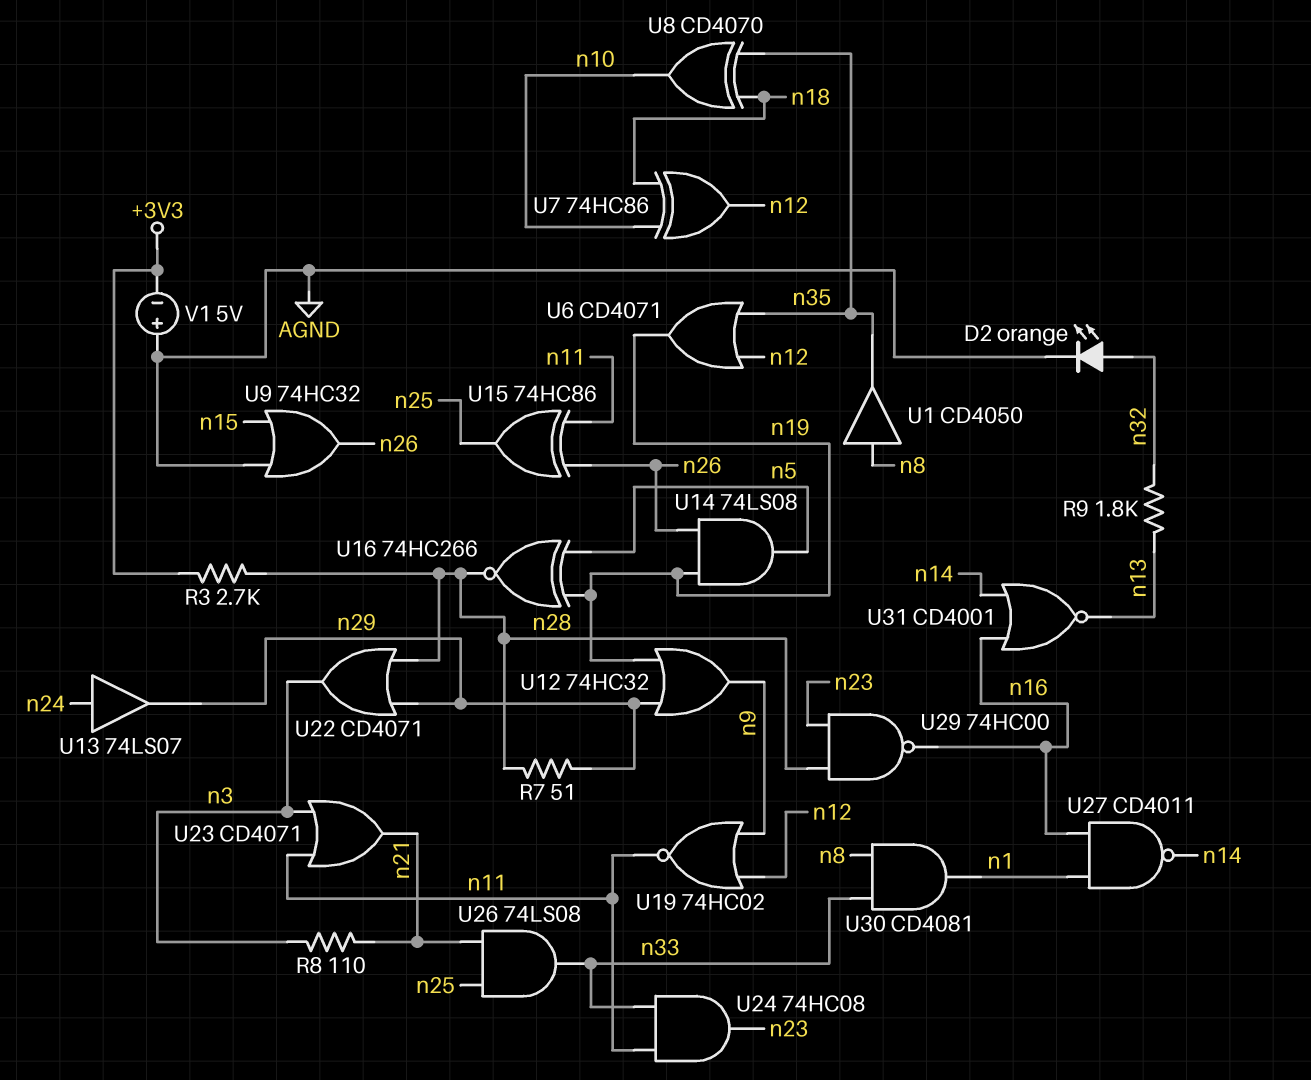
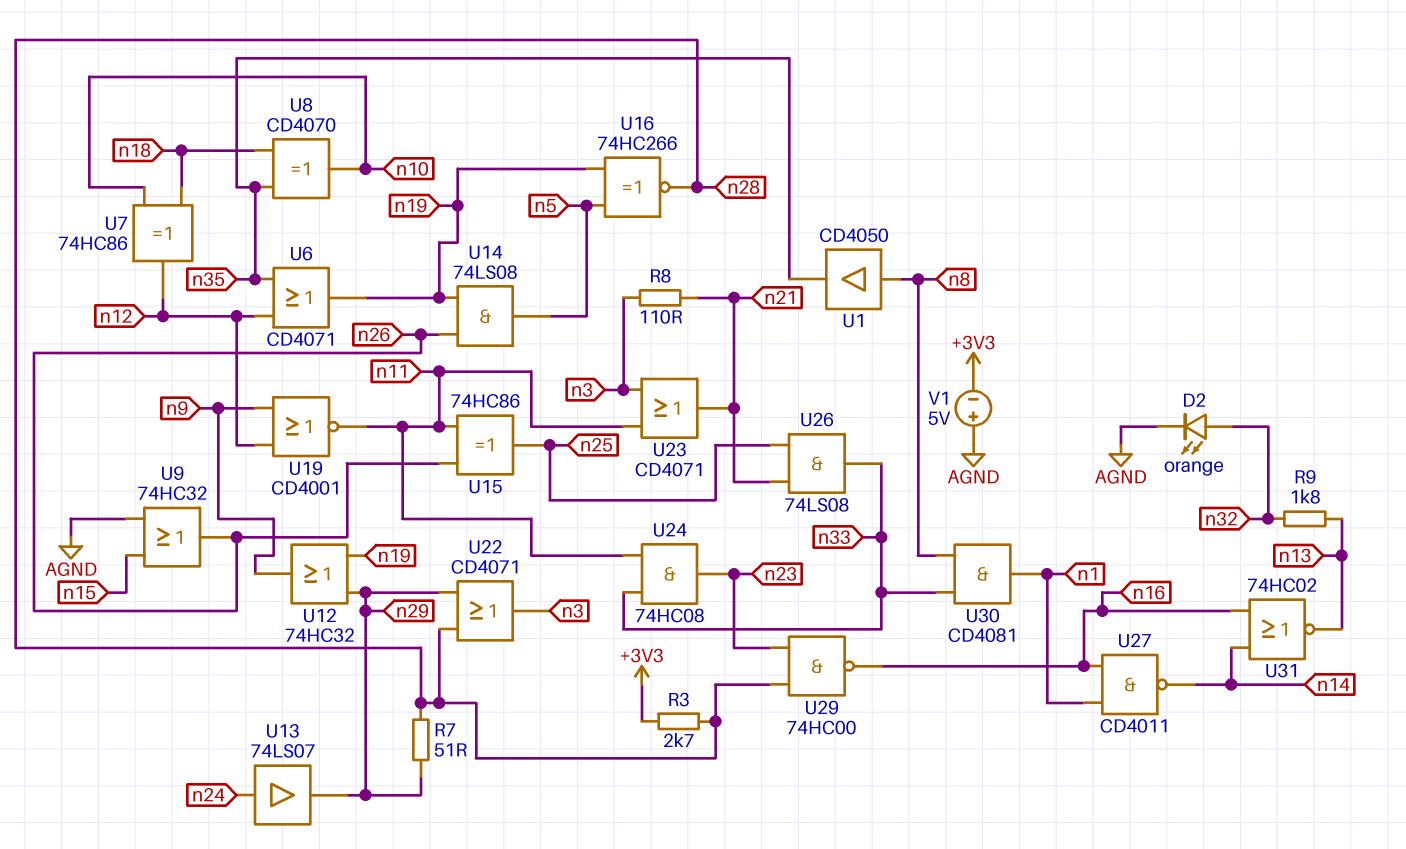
U19: NOR 74HC02 (in n9, in n12, out n11) -> NOR CD4001 (in n9, in n12, out n11)
U31: NOR CD4001 (in n14, in n16, out n13) -> NOR 74HC02 (in n14, in n16, out n13)

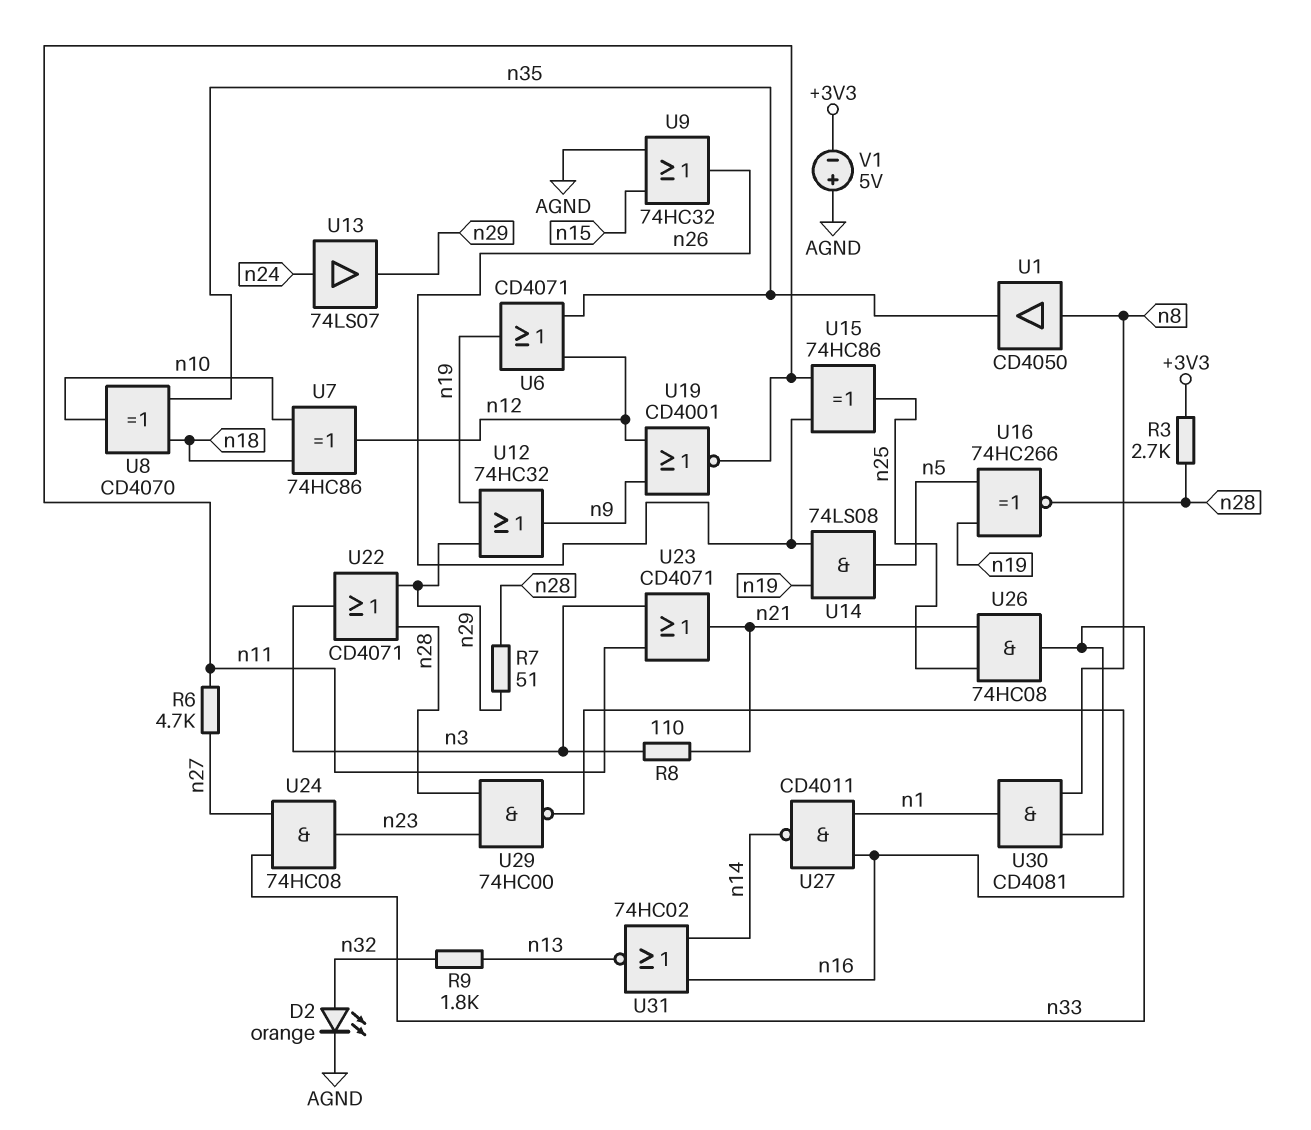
R6: none -> 4.7k (n11, n27)
U24: AND 74HC08 (in n11, in n33, out n23) -> AND 74HC08 (in n27, in n33, out n23)
U26: AND 74LS08 (in n21, in n25, out n33) -> AND 74HC08 (in n21, in n25, out n33)

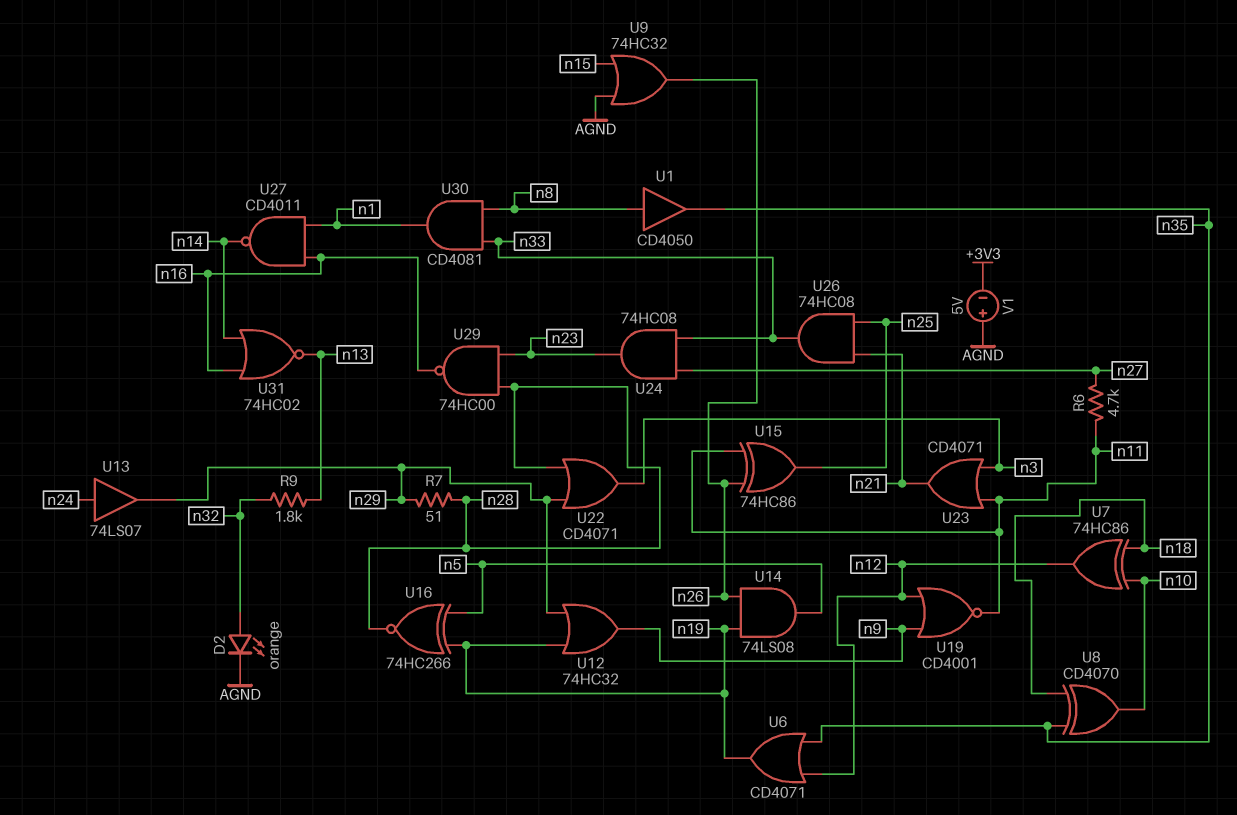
R3: 2.7k (+3V3, n28) -> none
R8: 110 (n3, n21) -> none

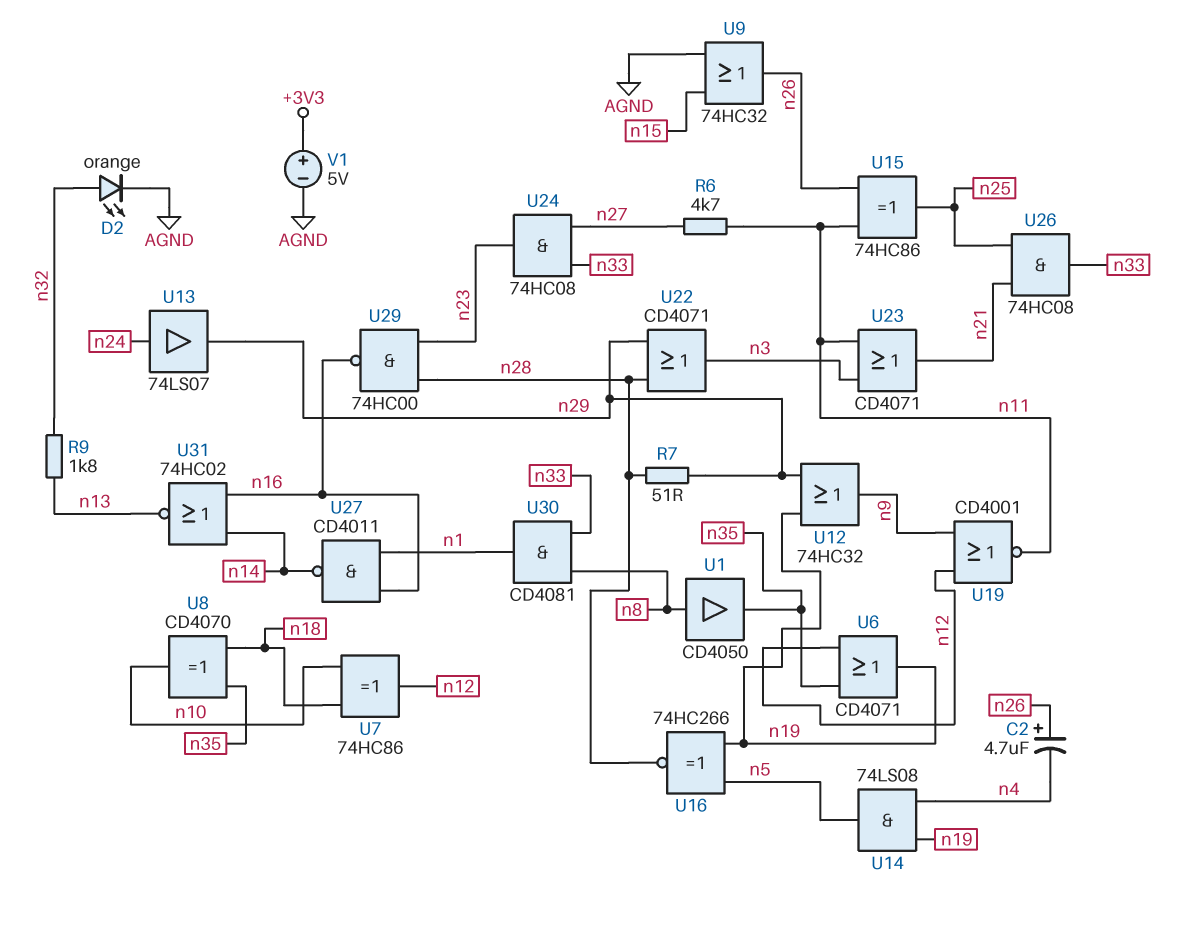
C2: none -> 4.7uF (plus n26, minus n4)
U14: AND 74LS08 (in n19, in n26, out n5) -> AND 74LS08 (in n4, in n19, out n5)
V1: 5V (plus AGND, minus +3V3) -> 5V (plus +3V3, minus AGND)

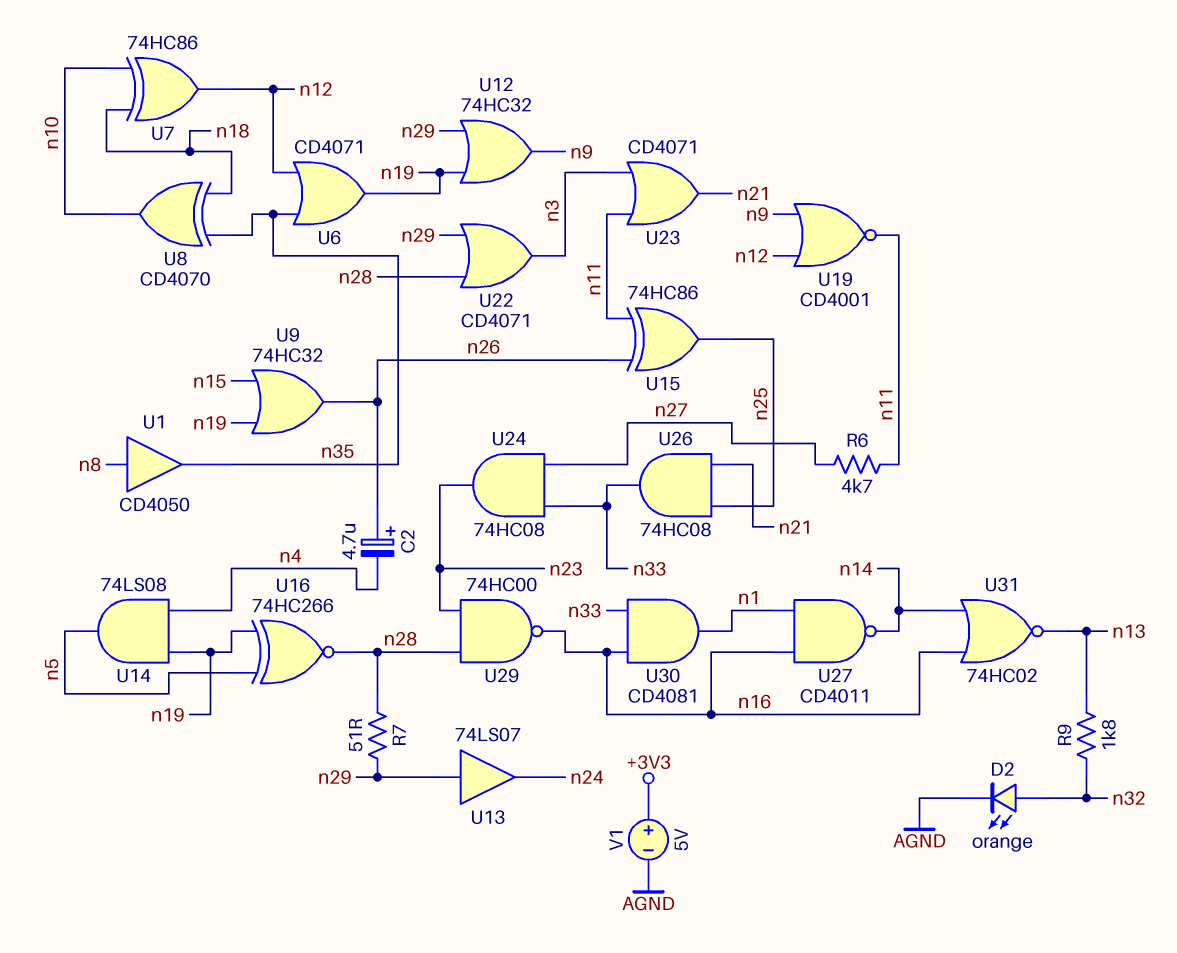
U9: OR 74HC32 (in AGND, in n15, out n26) -> OR 74HC32 (in n15, in n19, out n26)
U13: buffer 74LS07 (in n24, out n29) -> buffer 74LS07 (in n29, out n24)
U30: AND CD4081 (in n8, in n33, out n1) -> AND CD4081 (in n16, in n33, out n1)

